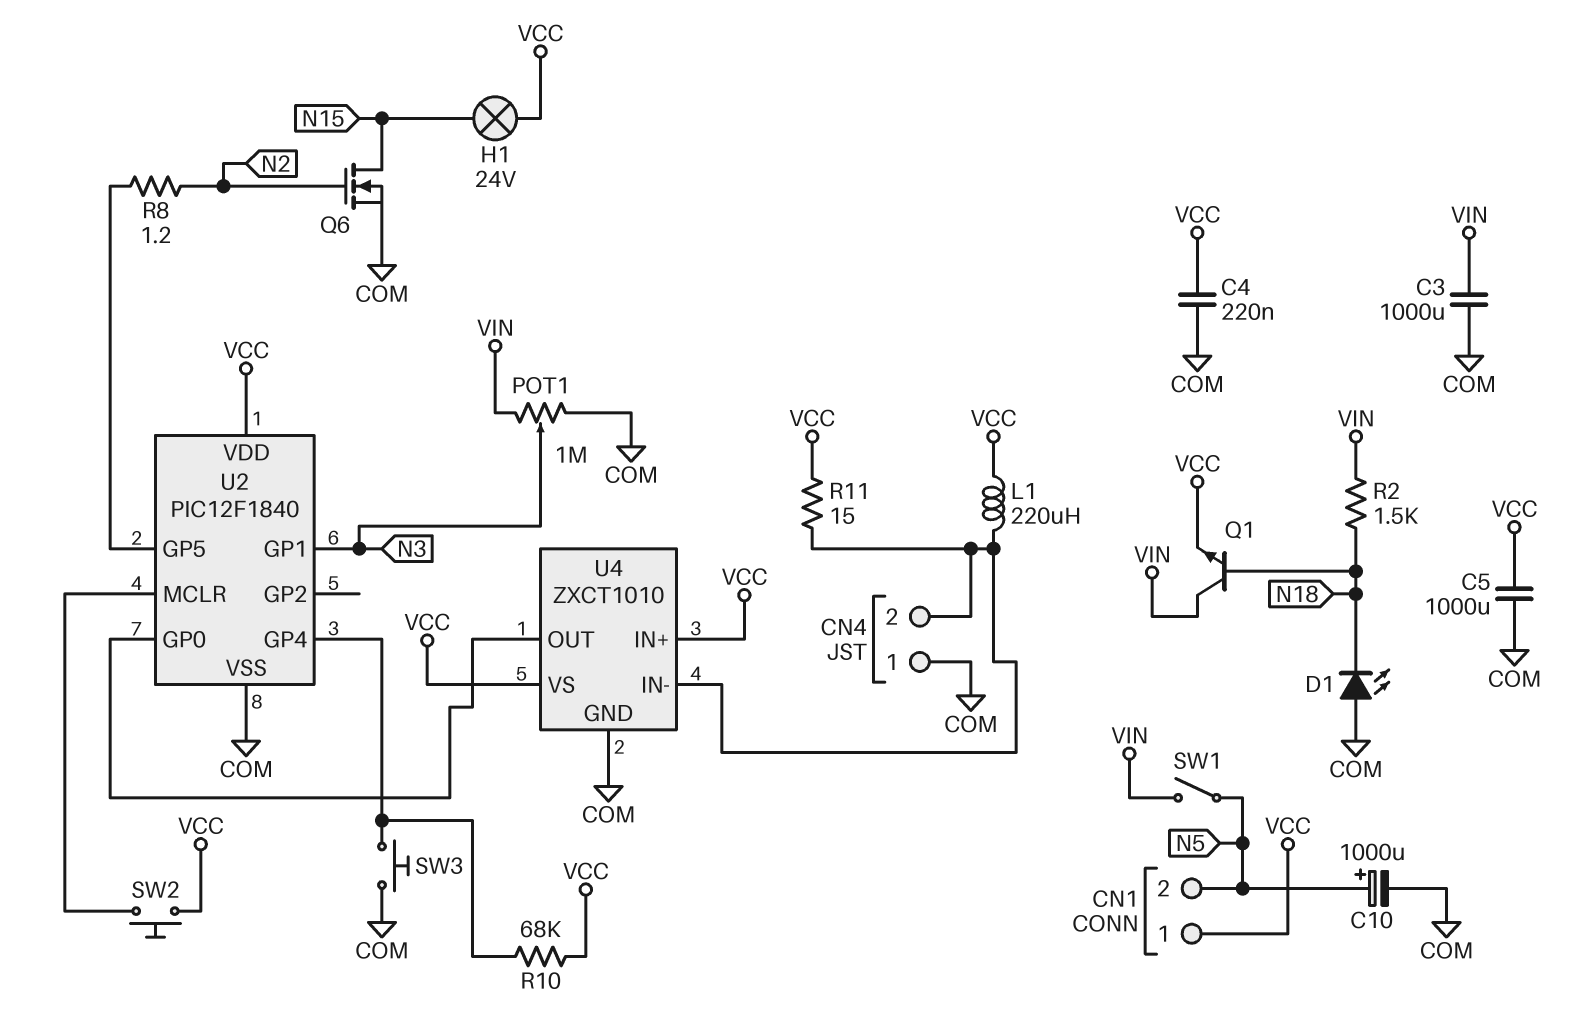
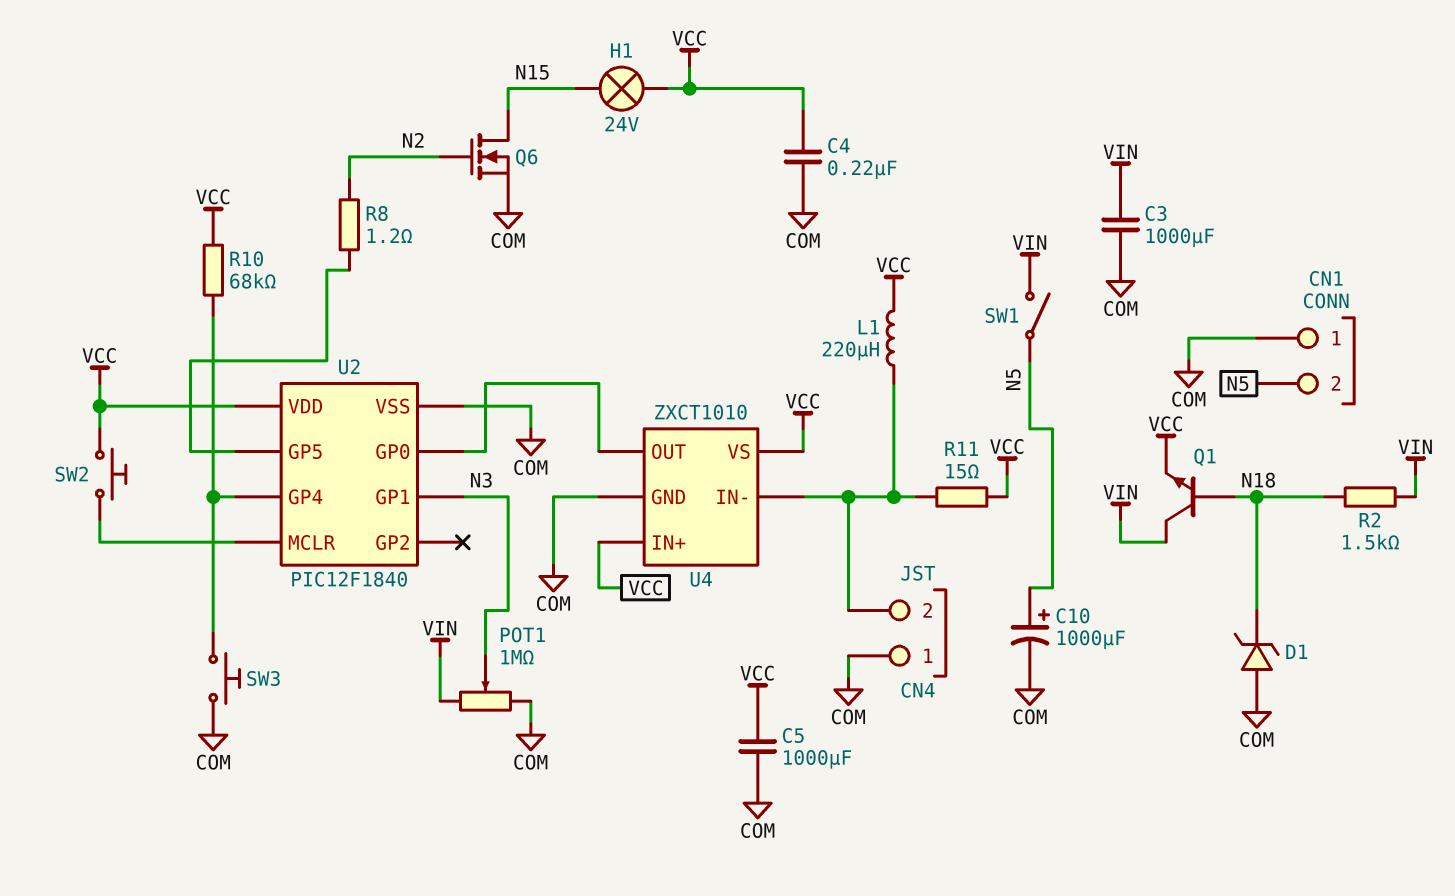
CN1 pin 1: VCC -> COM
D1: LED (A COM, K N18) -> zener (A COM, K N18)

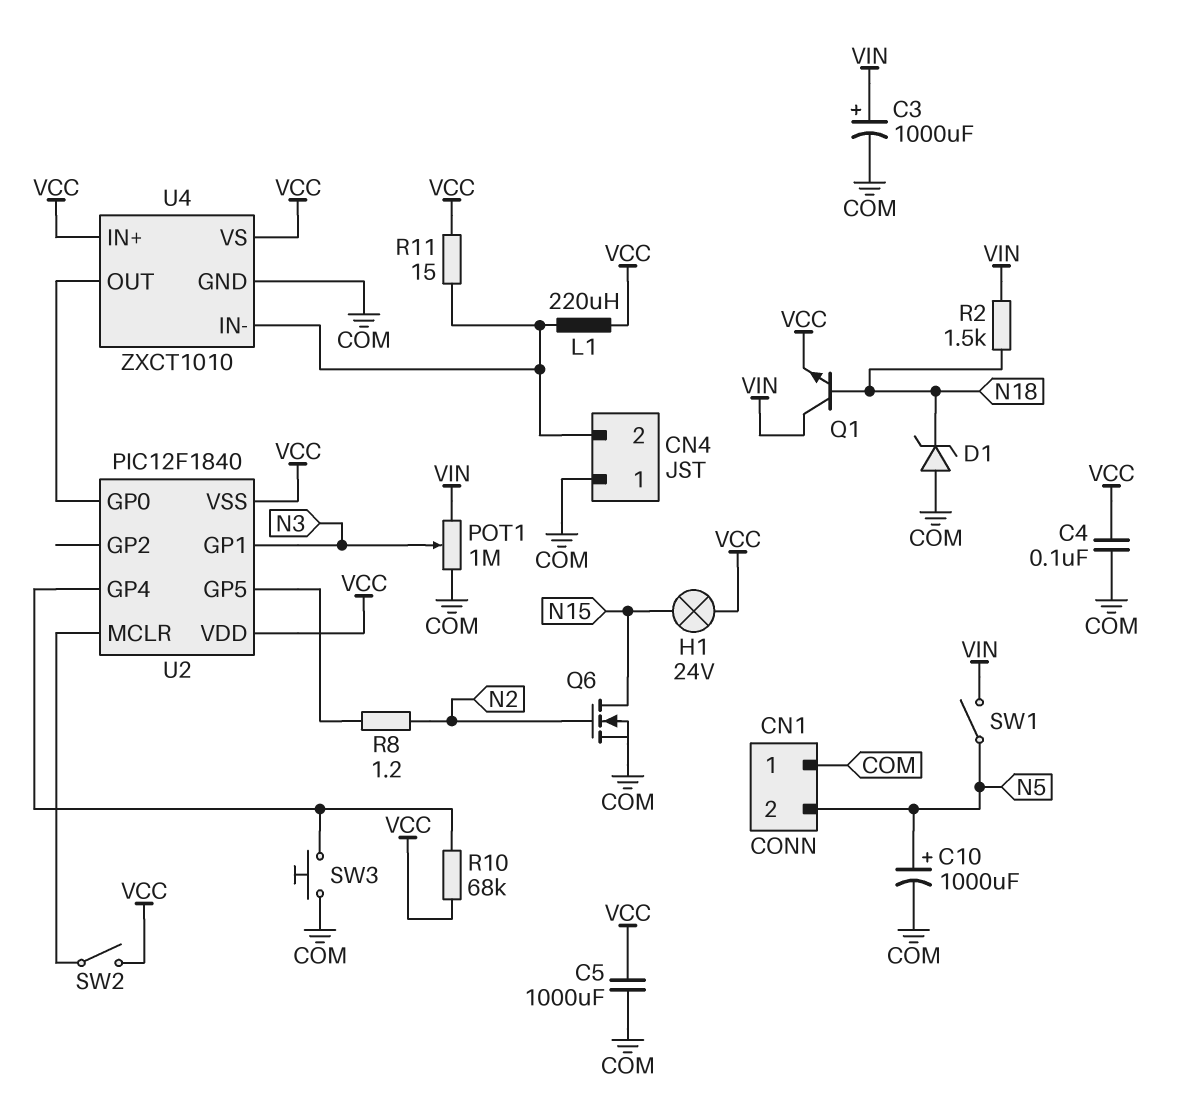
C3: 1000uF (COM, VIN) -> 1000uF (plus VIN, minus COM)
C4: 220nF (COM, VCC) -> 100nF (COM, VCC)
SW2: button (U2/MCLR, VCC) -> switch (U2/MCLR, VCC)
U2 pin VSS: COM -> VCC

